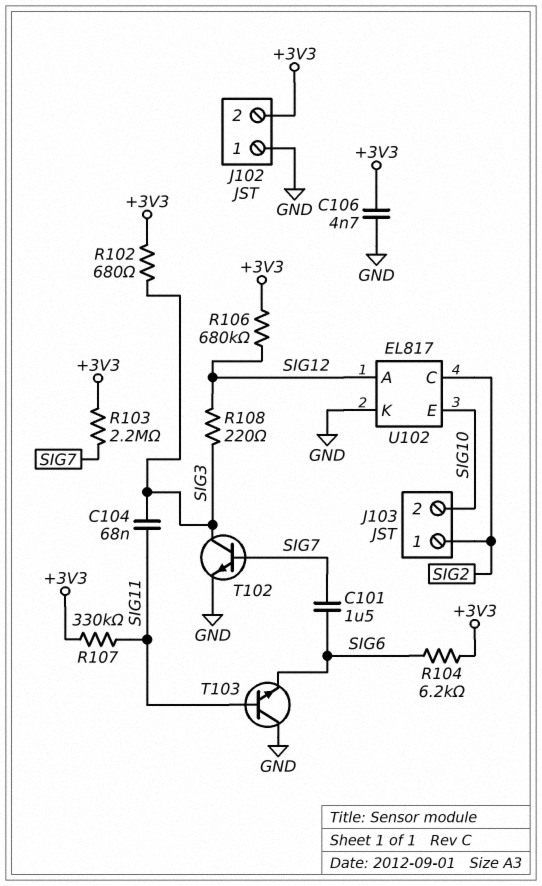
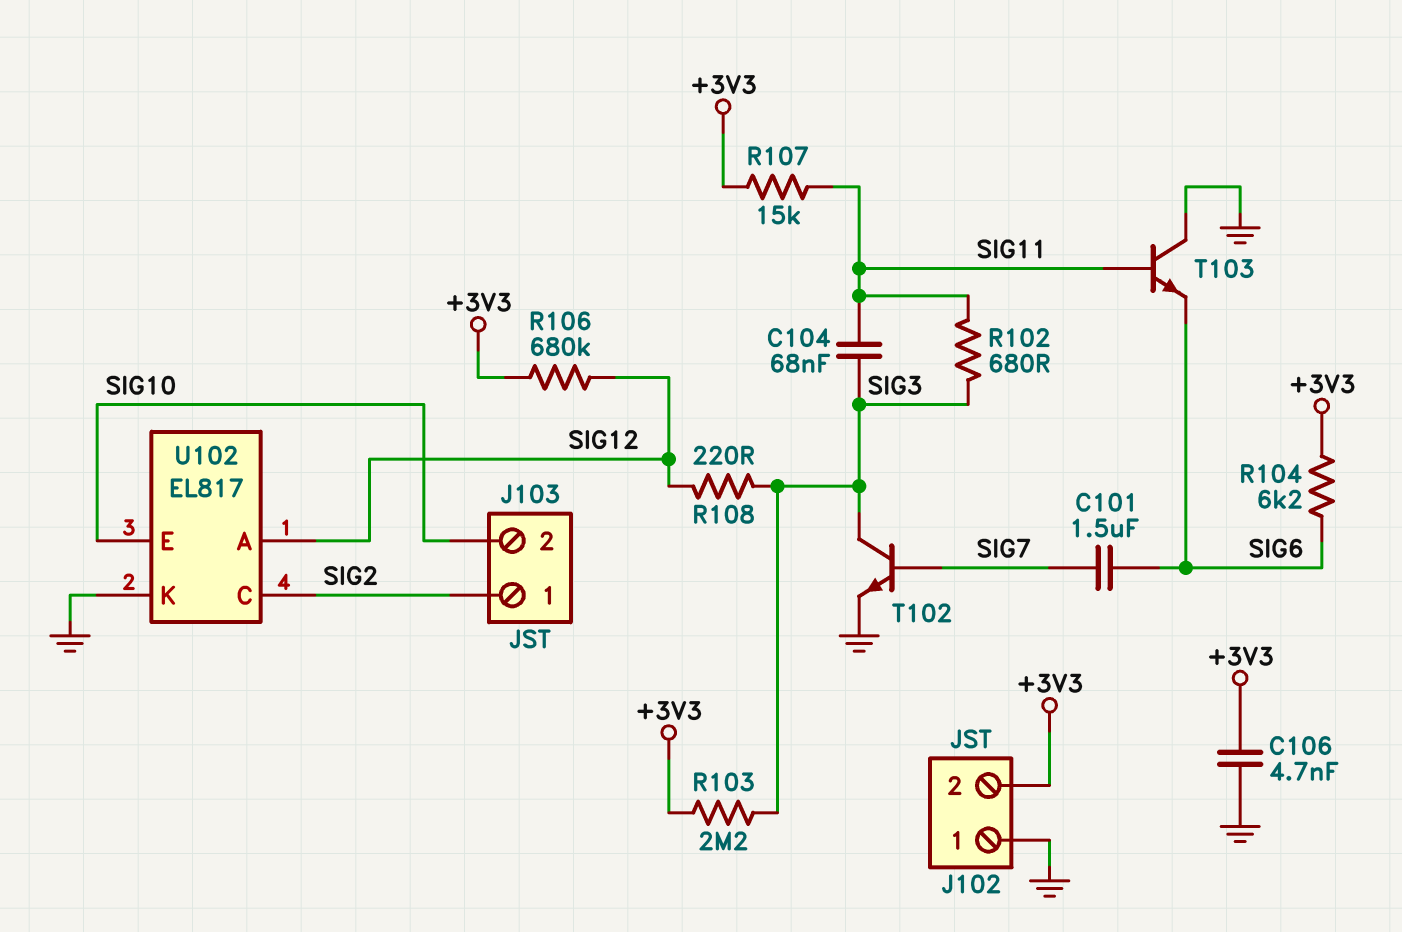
R102: 680 (+3V3, SIG3) -> 680 (SIG3, SIG11)
R103: 2.2M (+3V3, SIG7) -> 2.2M (+3V3, SIG3)
R107: 330k (+3V3, SIG11) -> 15k (+3V3, SIG11)

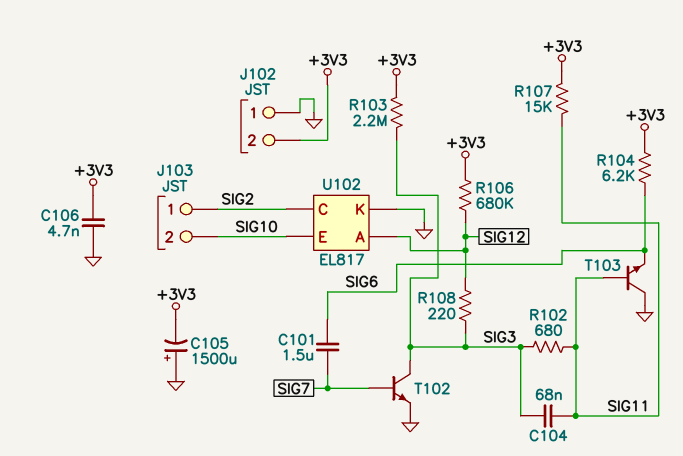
C105: none -> 1500uF (plus GND, minus +3V3)

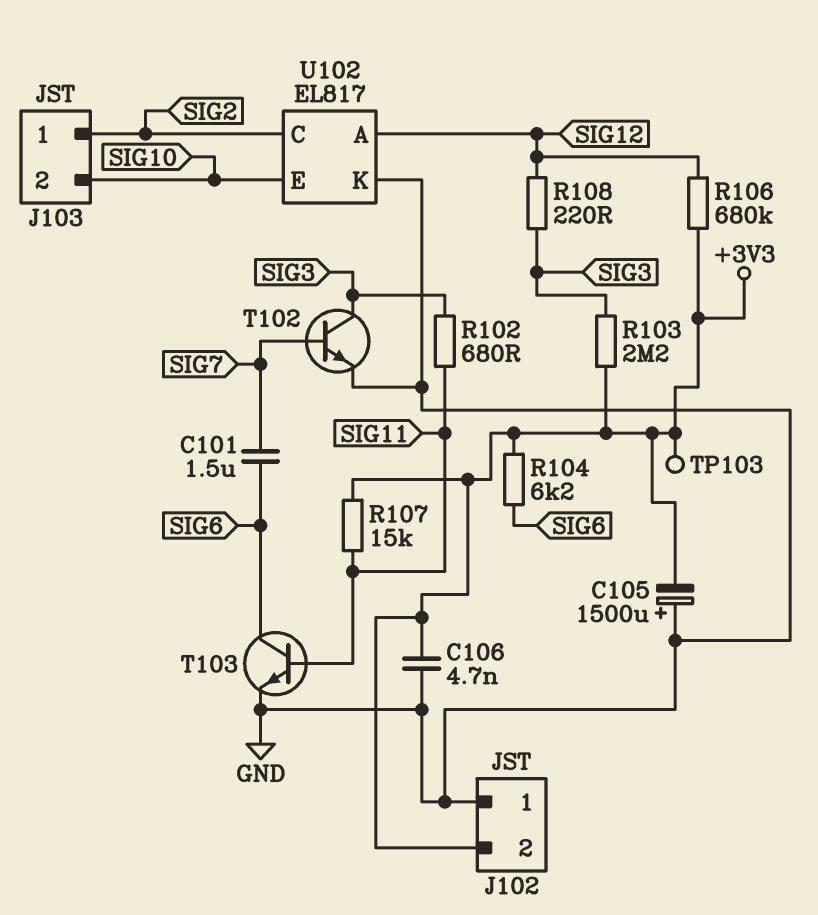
C104: 68nF (SIG3, SIG11) -> none
T103: NPN (B SIG11, C GND, E SIG6) -> NPN (B SIG11, C SIG6, E GND)
TP103: none -> test point (+3V3)

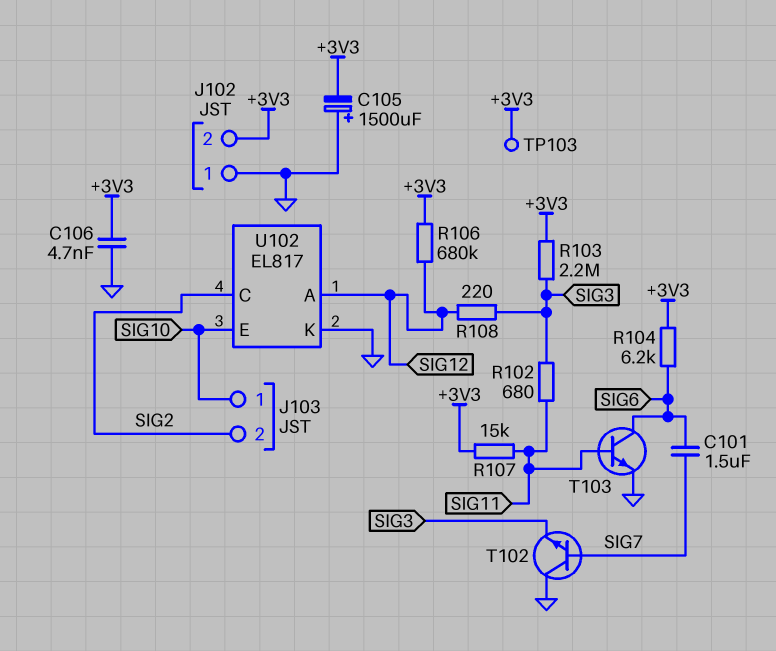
J103 pin 1: SIG2 -> SIG10
J103 pin 2: SIG10 -> SIG2
T102: NPN (B SIG7, C SIG3, E GND) -> NPN (B SIG7, C GND, E SIG3)

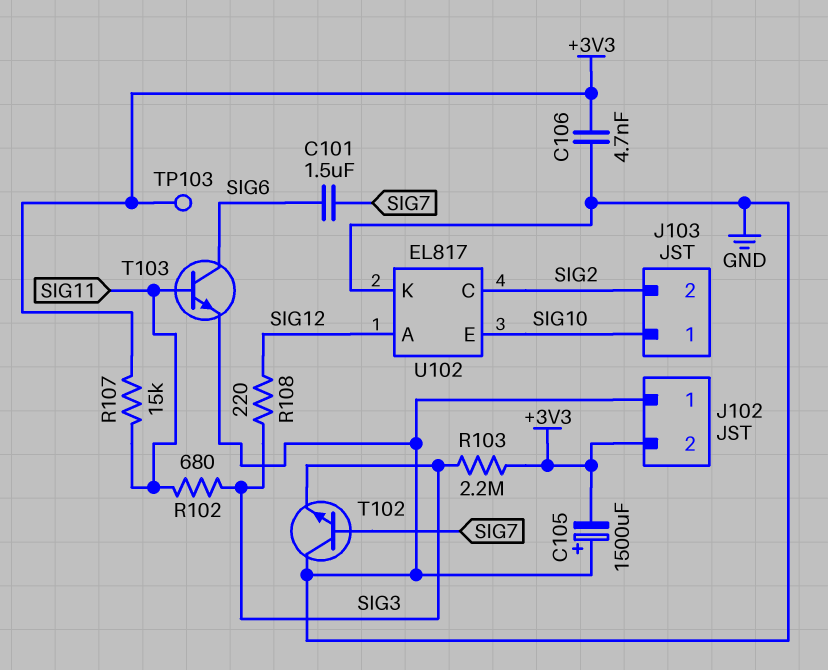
R104: 6.2k (+3V3, SIG6) -> none
R106: 680k (+3V3, SIG12) -> none

